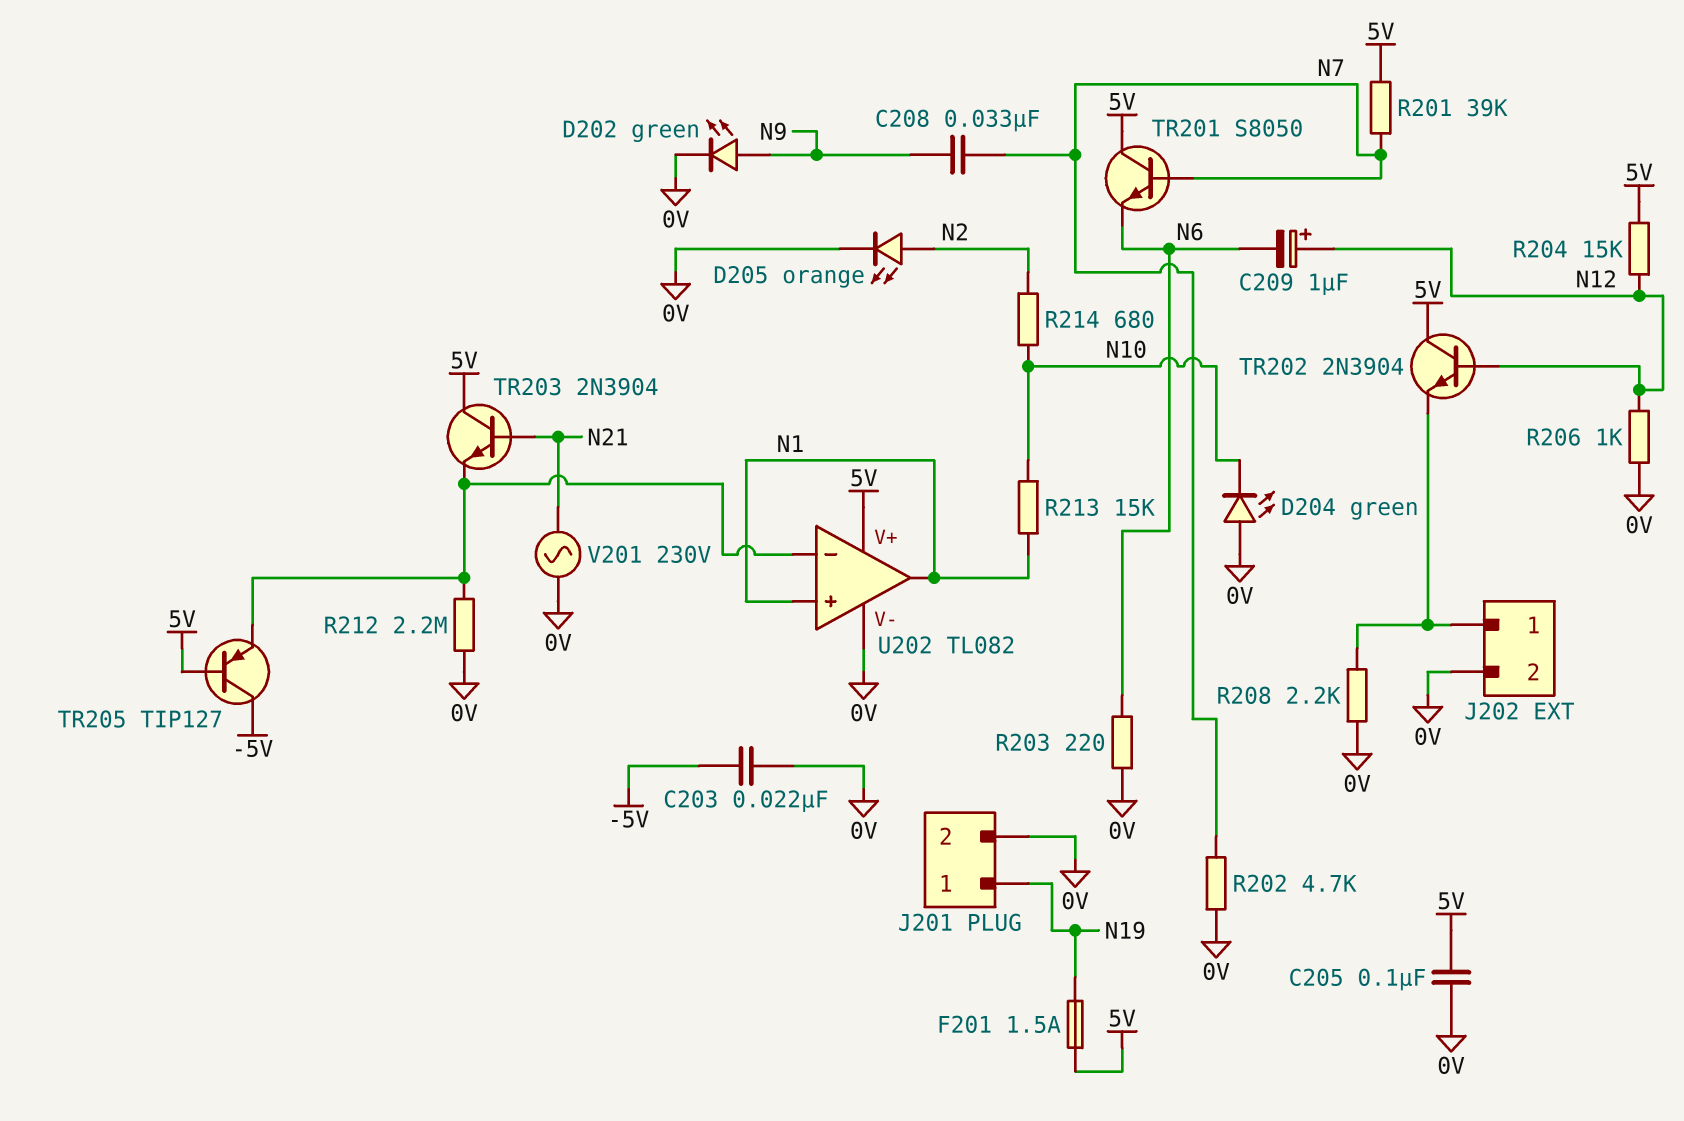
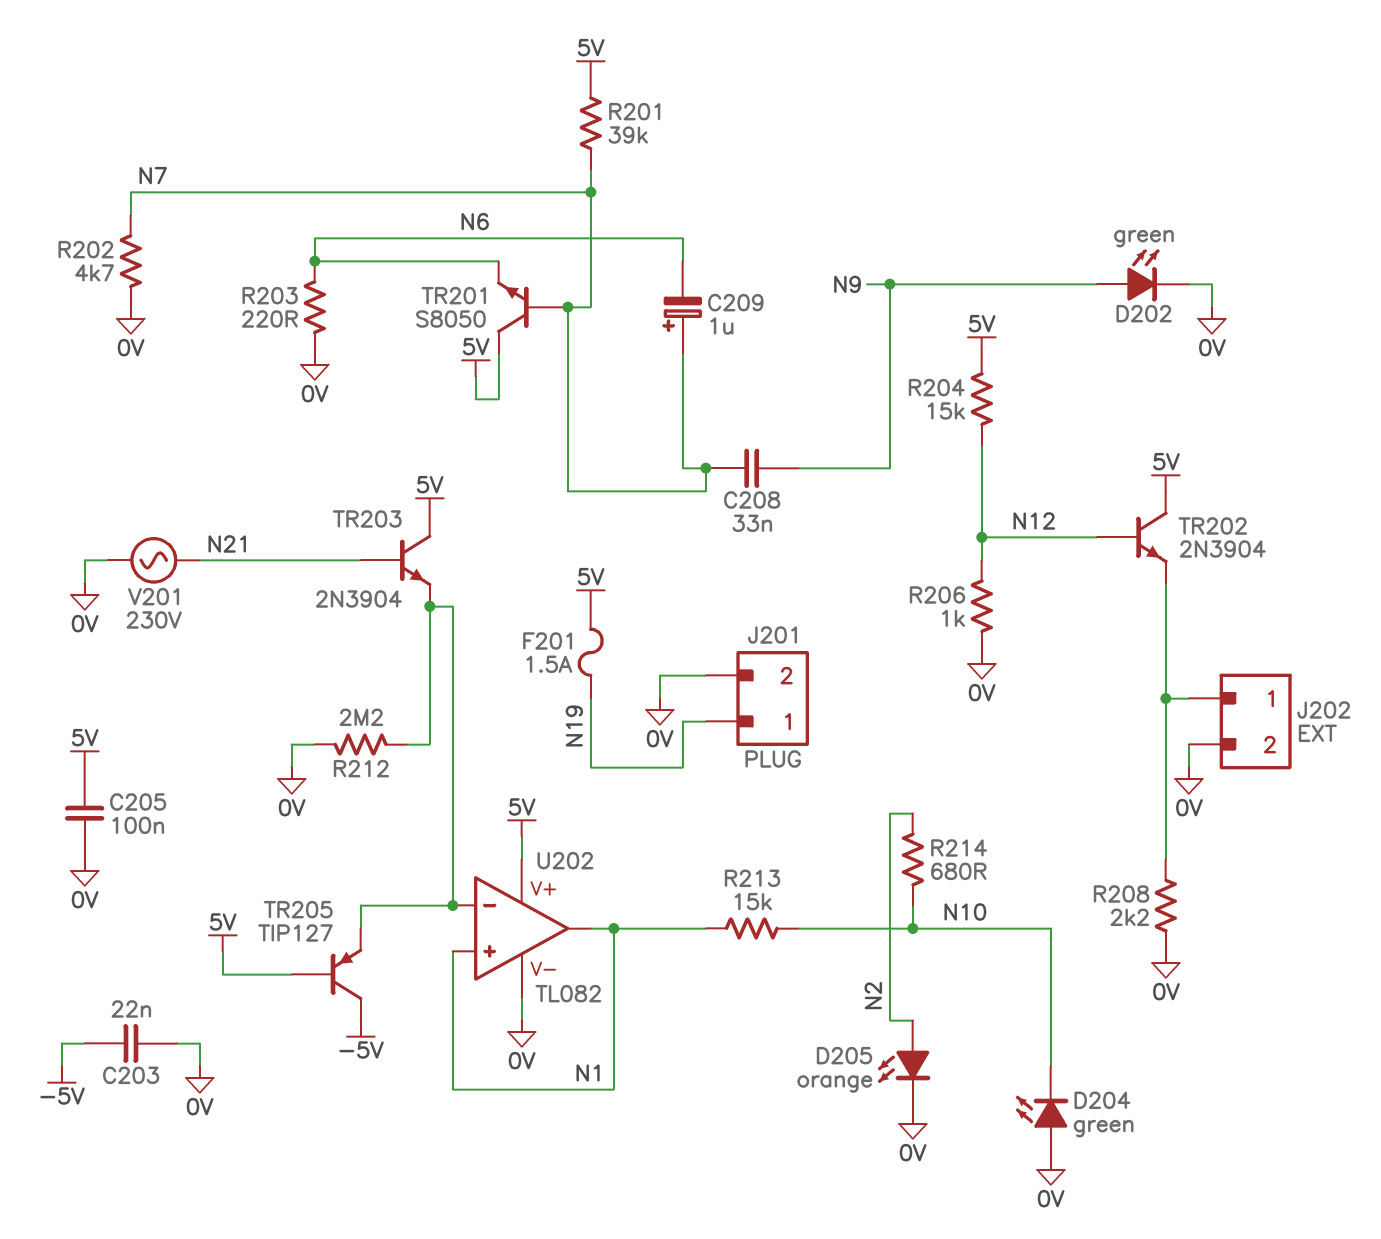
C209: 1uF (plus N12, minus N6) -> 1uF (plus N7, minus N6)

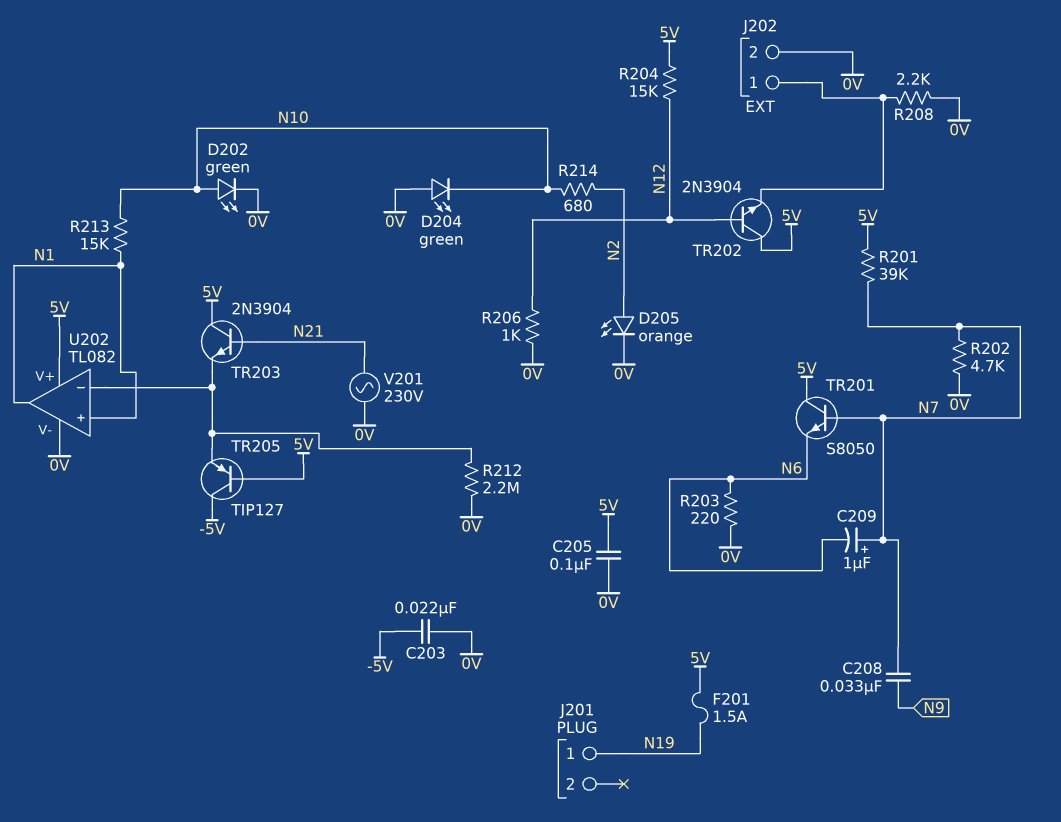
D202: LED green (A N9, K 0V) -> LED green (A N10, K 0V)
J201 pin 2: 0V -> none

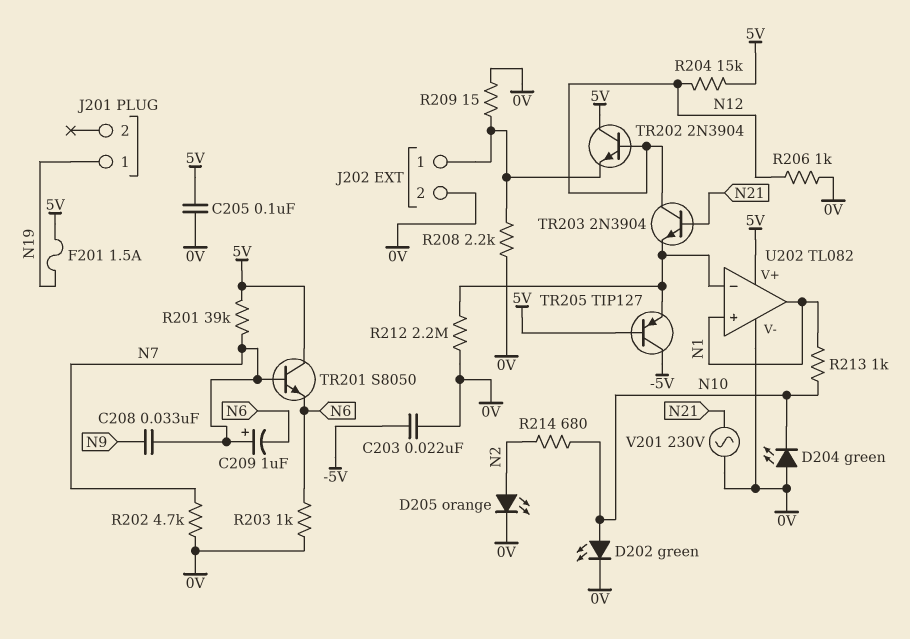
R203: 220 (0V, N6) -> 1k (0V, N6)
R209: none -> 15 (0V, J202/1)
R213: 15k (N1, N10) -> 1k (N1, N10)
TR203: NPN 2N3904 (B N21, C 5V, E U202/in-) -> NPN 2N3904 (B N21, C N12, E U202/in-)

